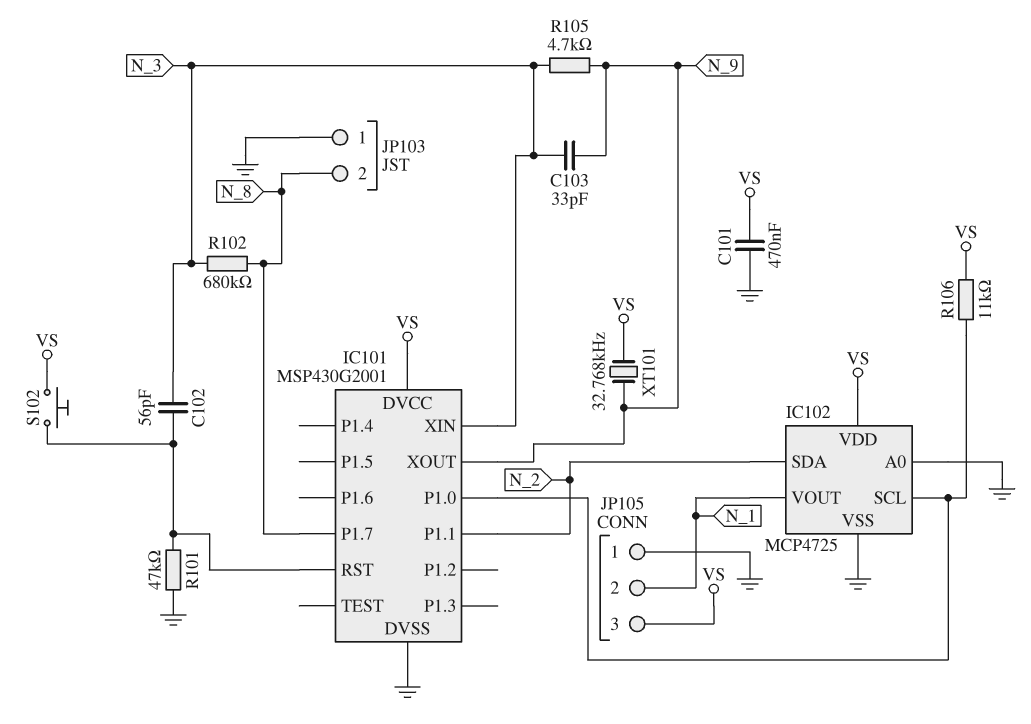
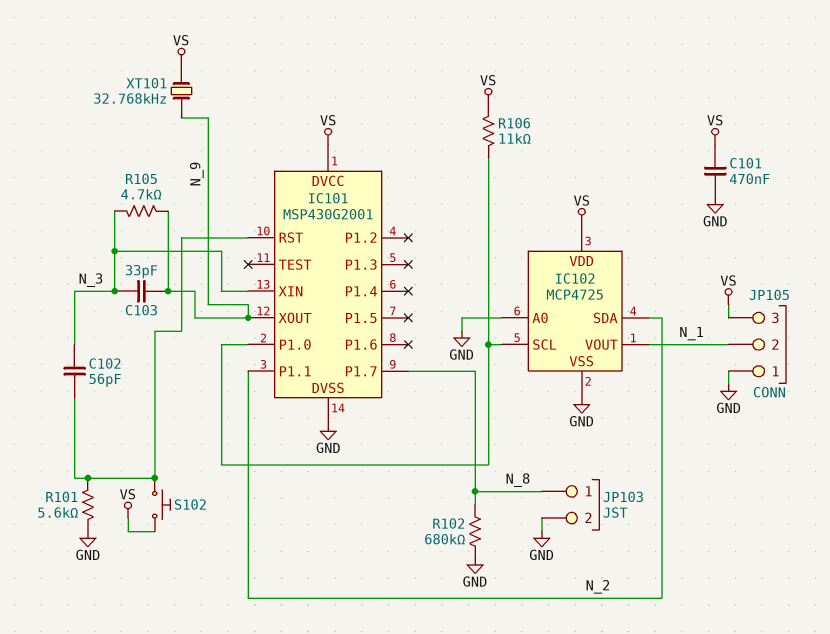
JP103 pin 1: GND -> N_8
JP103 pin 2: N_8 -> GND
R101: 47k (GND, IC101/RST) -> 5.6k (GND, IC101/RST)
R102: 680k (N_3, N_8) -> 680k (GND, N_8)

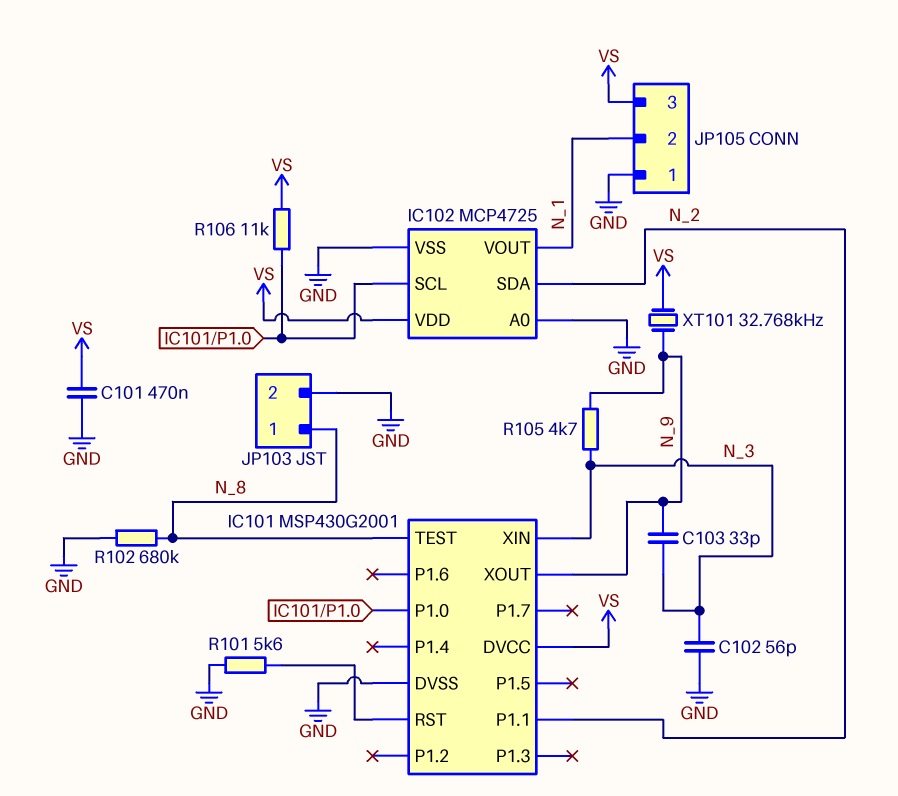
C102: 56pF (IC101/RST, N_3) -> 56pF (GND, N_3)
IC101 pin P1.7: N_8 -> none
IC101 pin TEST: none -> N_8
S102: button (IC101/RST, VS) -> none

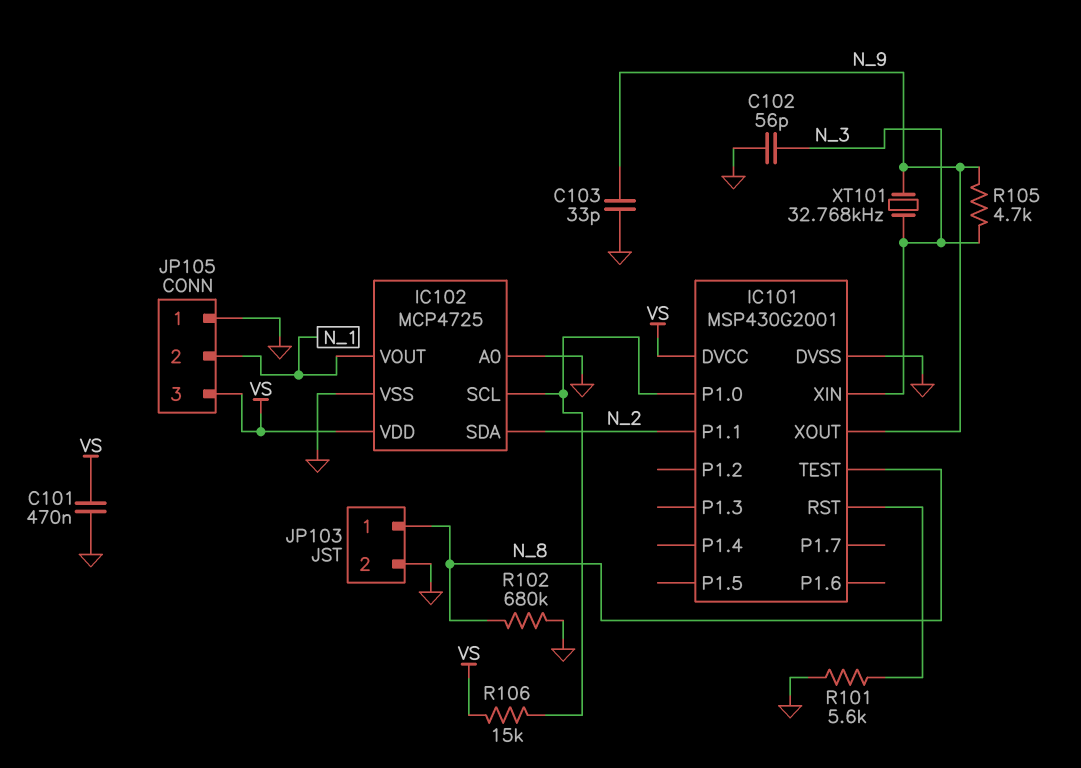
C103: 33pF (N_3, N_9) -> 33pF (GND, N_9)
R106: 11k (IC101/P1.0, VS) -> 15k (IC101/P1.0, VS)
XT101: 32.768kHz (N_9, VS) -> 32.768kHz (N_3, N_9)

